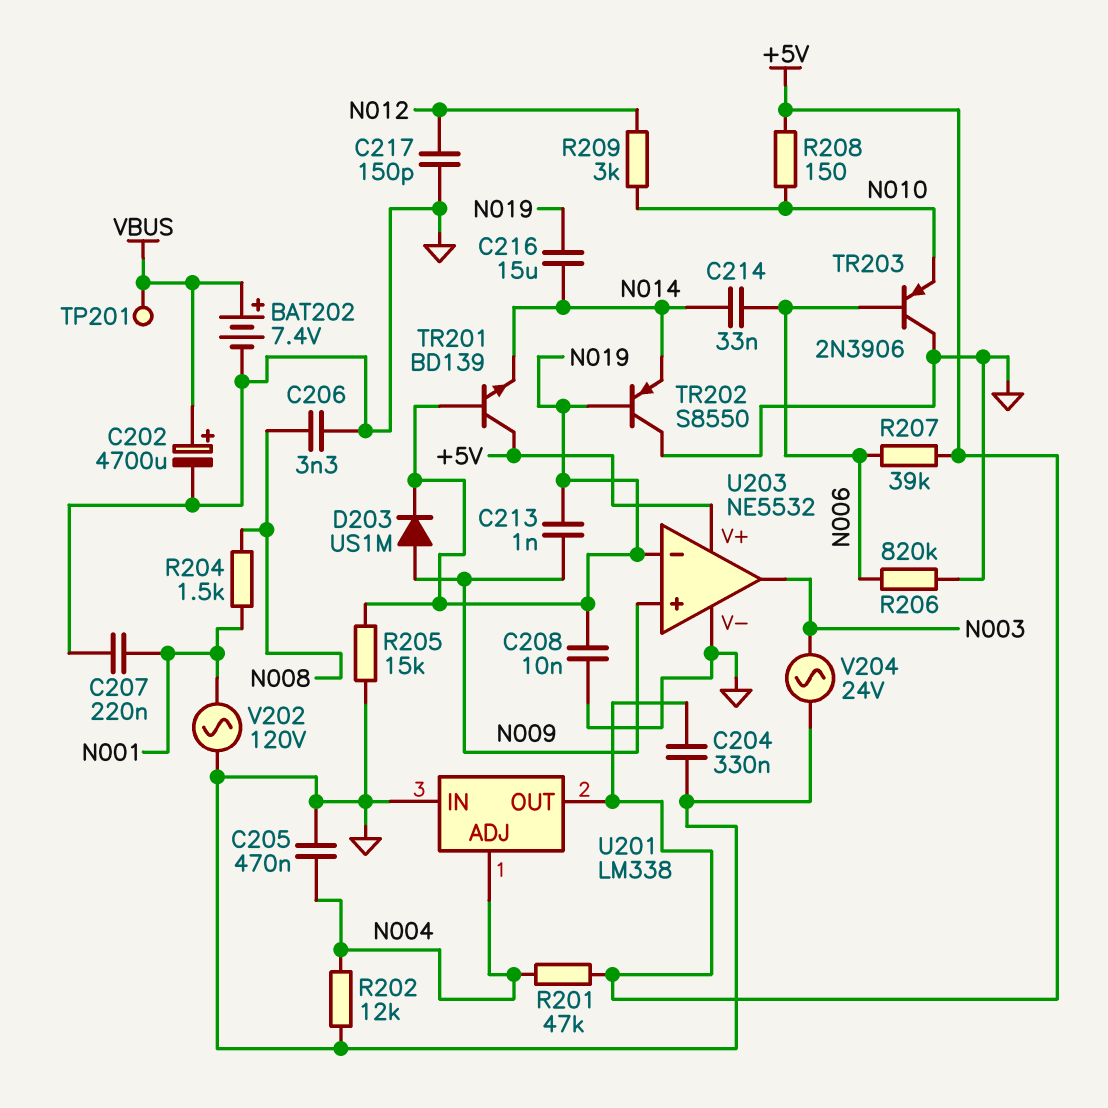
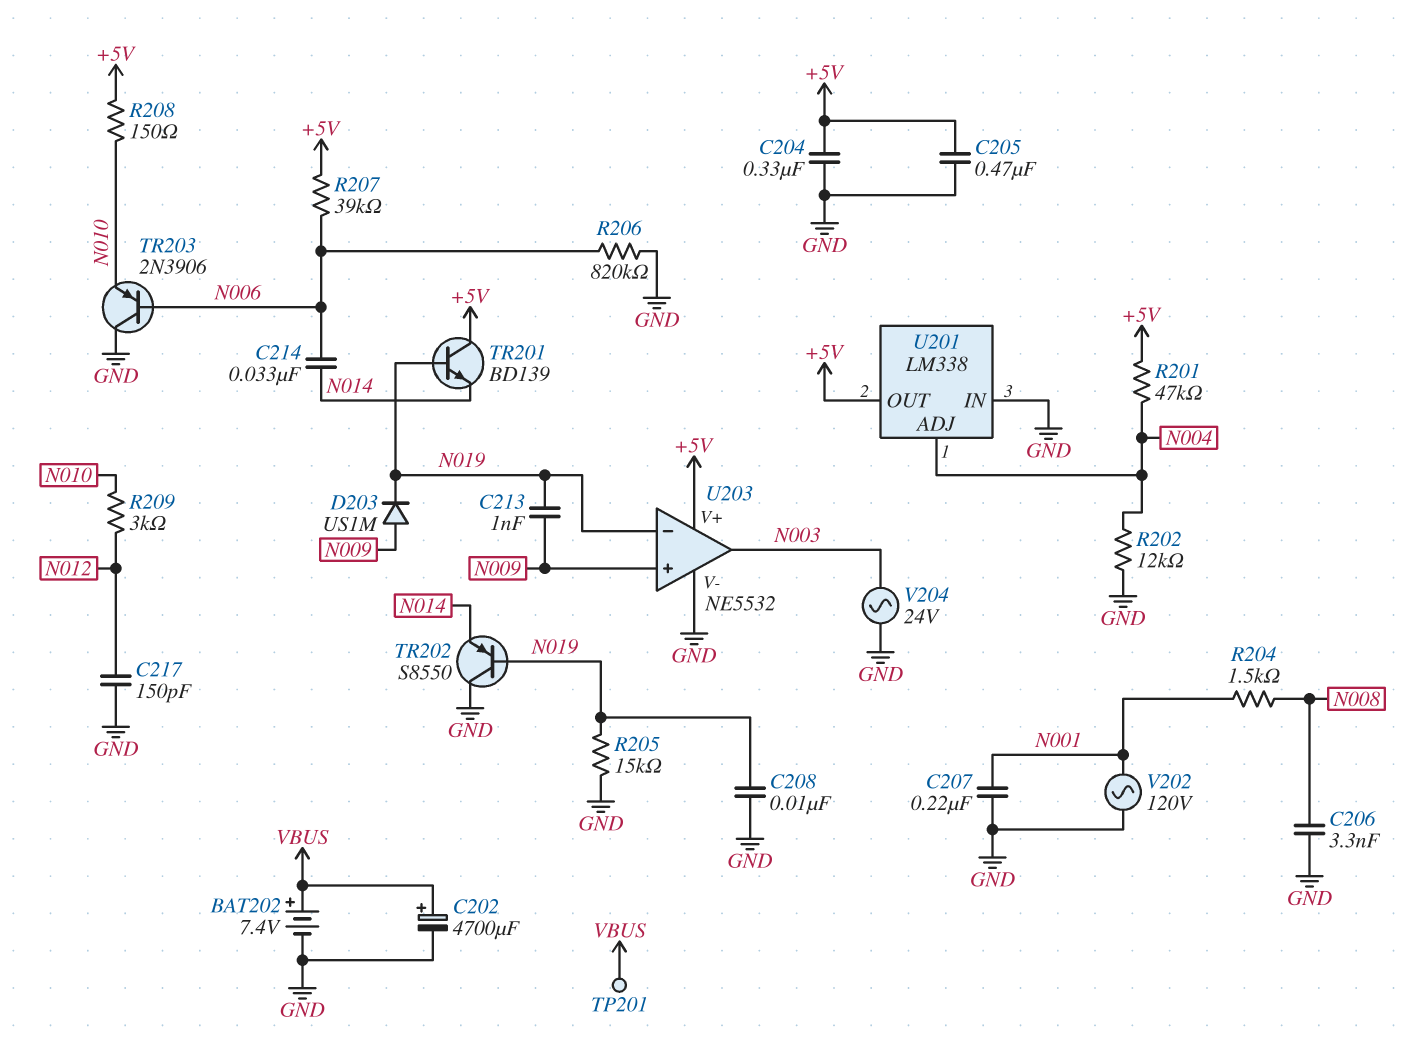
C205: 470nF (GND, N004) -> 470nF (+5V, GND)
C216: 15uF (N014, N019) -> none

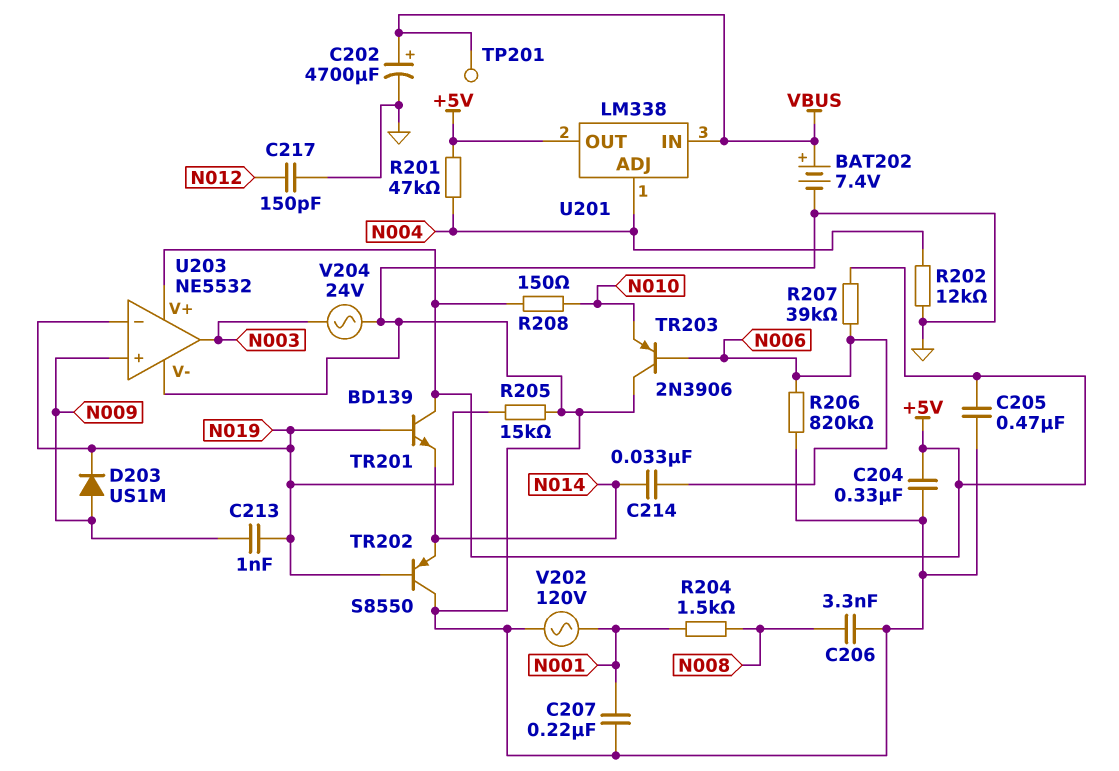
C208: 10nF (GND, N019) -> none
R209: 3k (N010, N012) -> none
U201 pin IN: GND -> VBUS

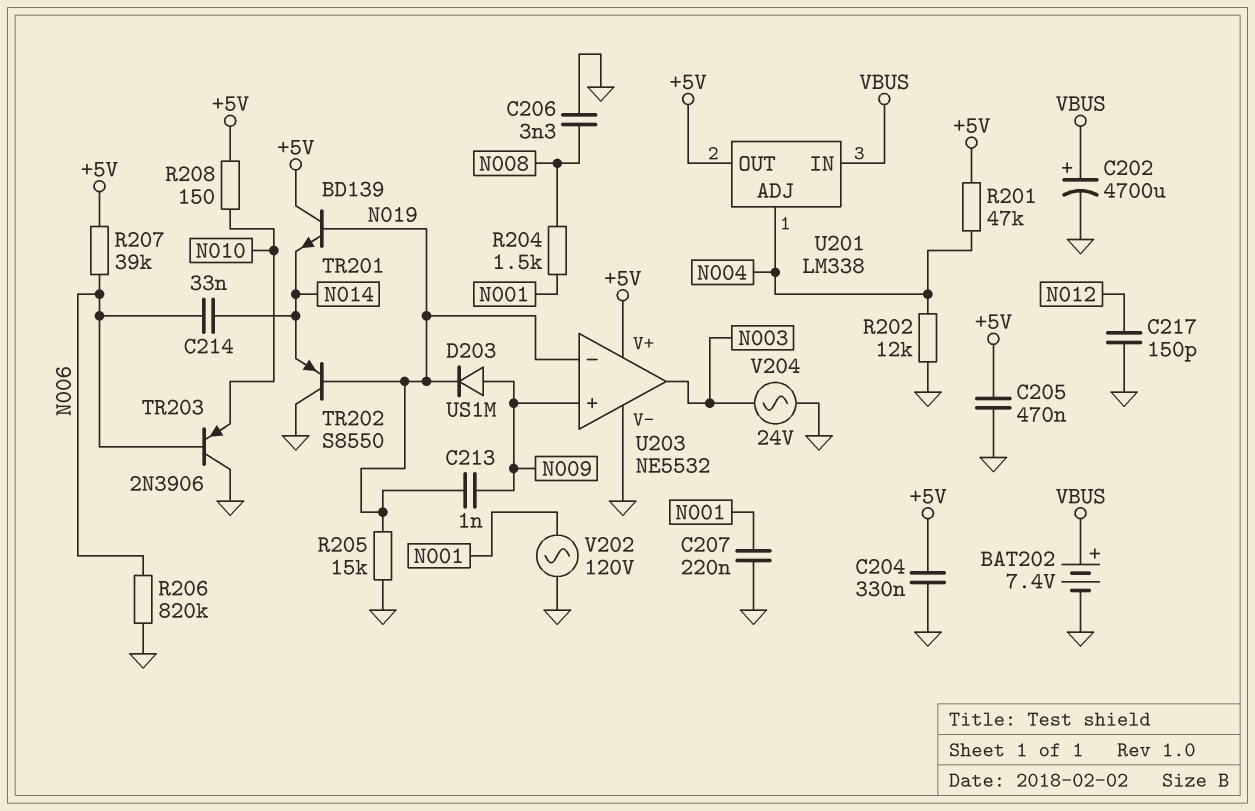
TP201: test point (VBUS) -> none

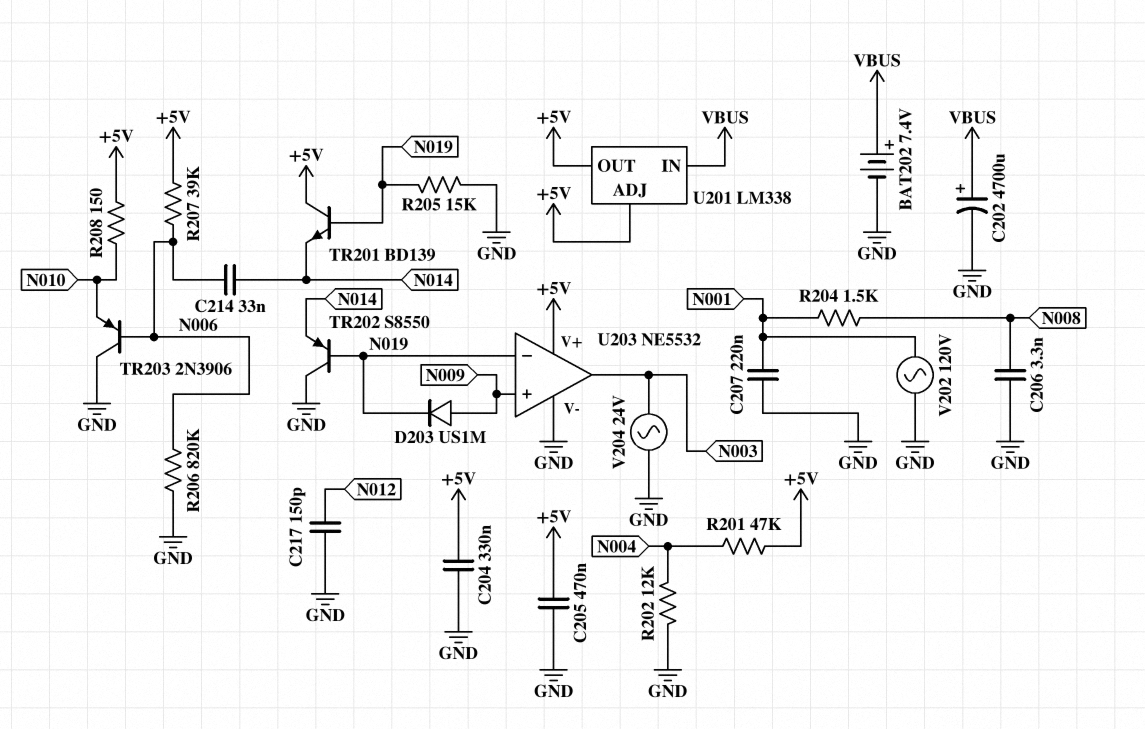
C213: 1nF (N009, N019) -> none
U201 pin ADJ: N004 -> +5V

